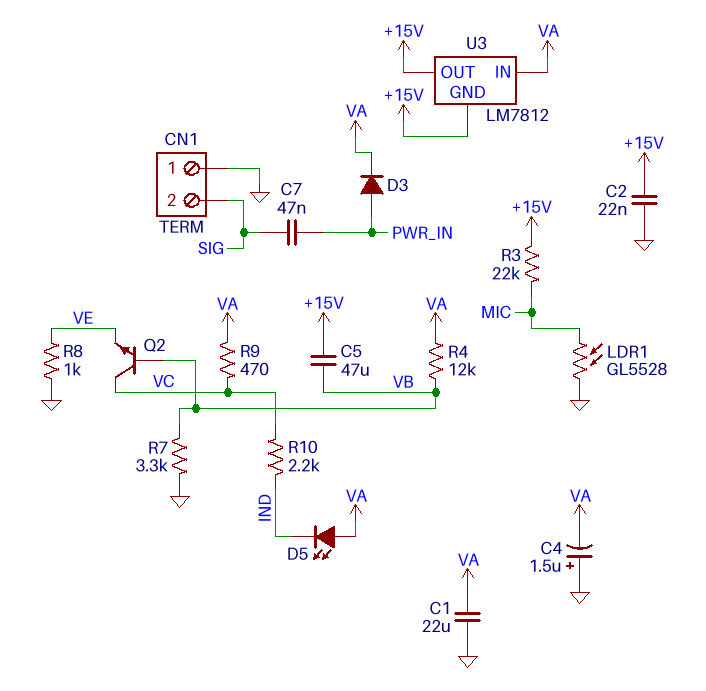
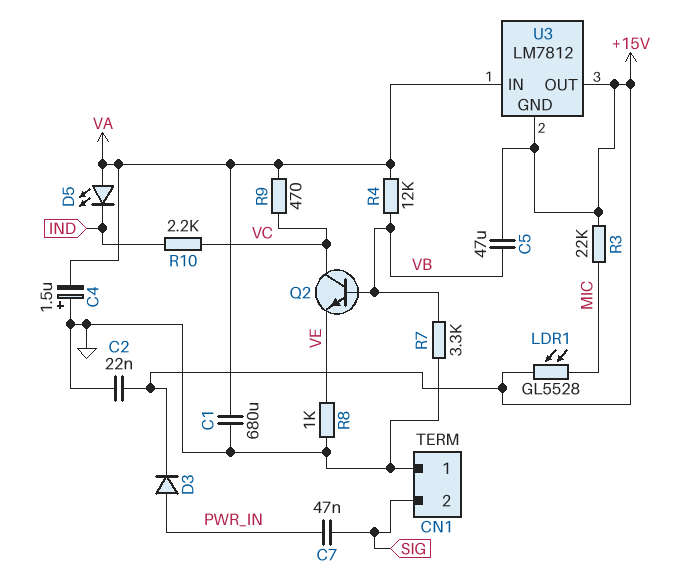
C1: 22uF (GND, VA) -> 680uF (GND, VA)
D3: diode (A PWR_IN, K VA) -> diode (A PWR_IN, K +15V)
LDR1: GL5528 (GND, MIC) -> GL5528 (+15V, MIC)

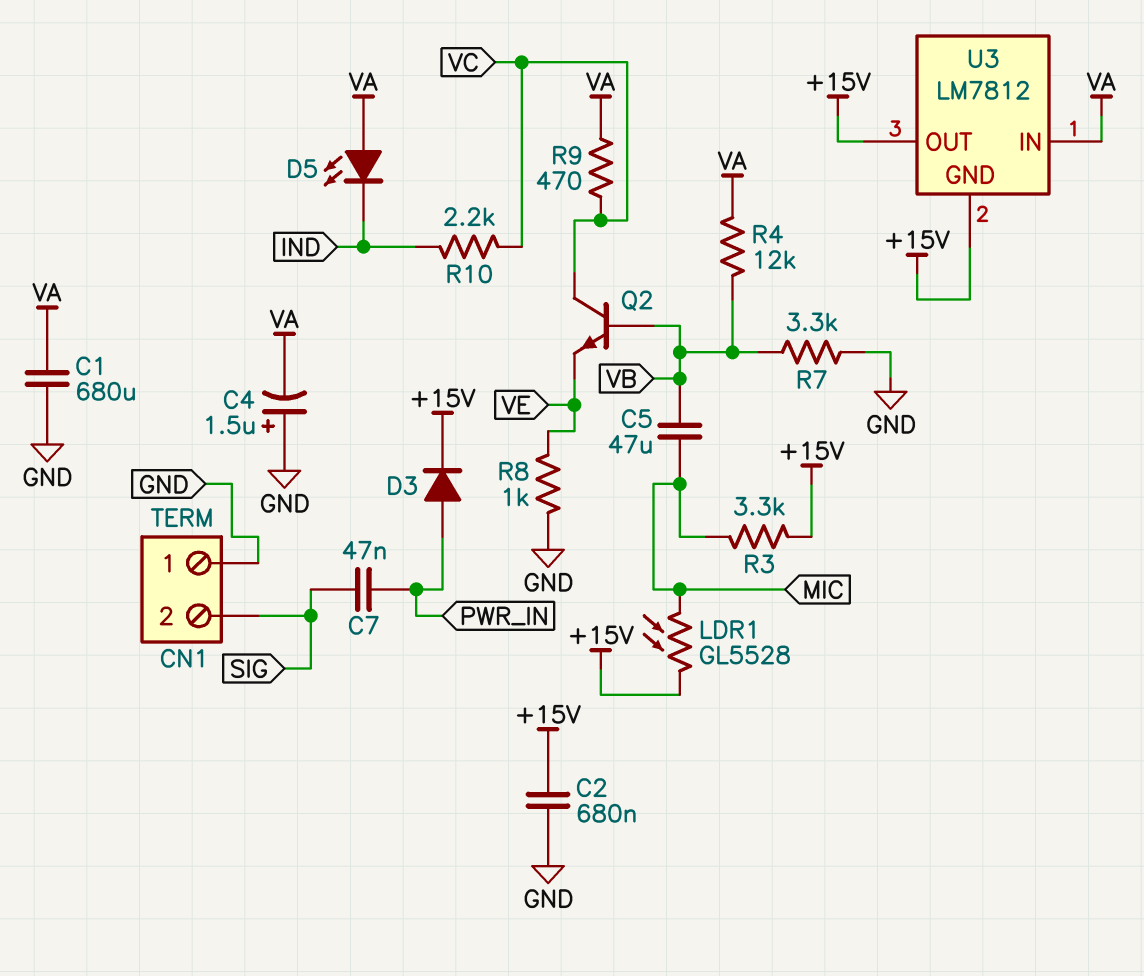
C2: 22nF (+15V, GND) -> 680nF (+15V, GND)
C5: 47uF (+15V, VB) -> 47uF (MIC, VB)
R3: 22k (+15V, MIC) -> 3.3k (+15V, MIC)

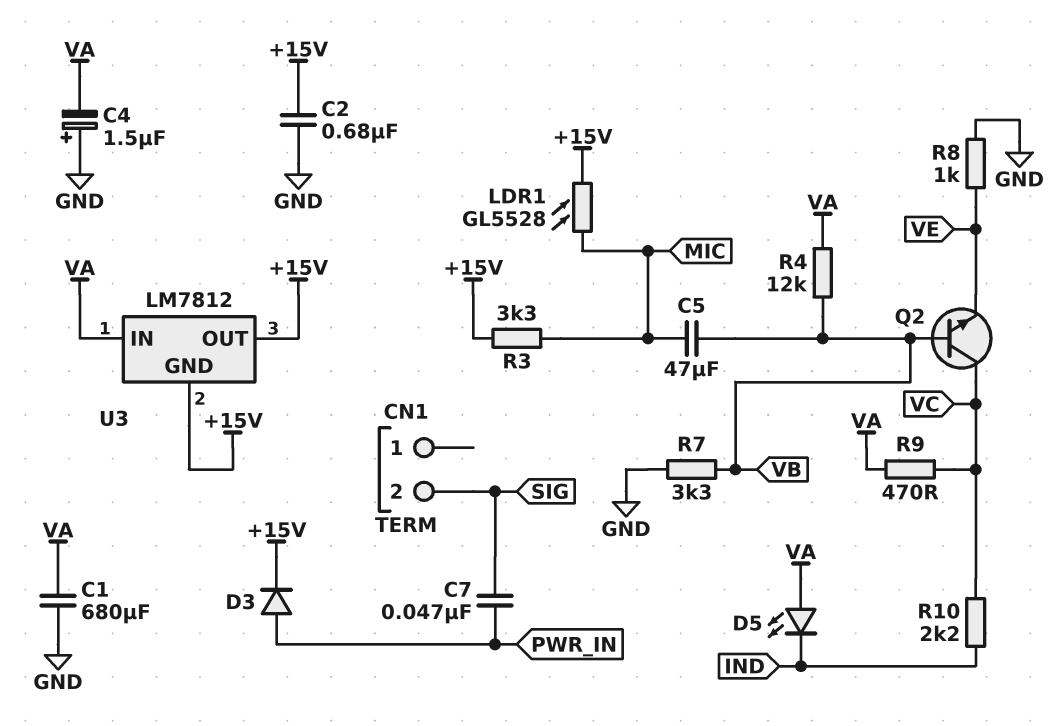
CN1 pin 1: GND -> none

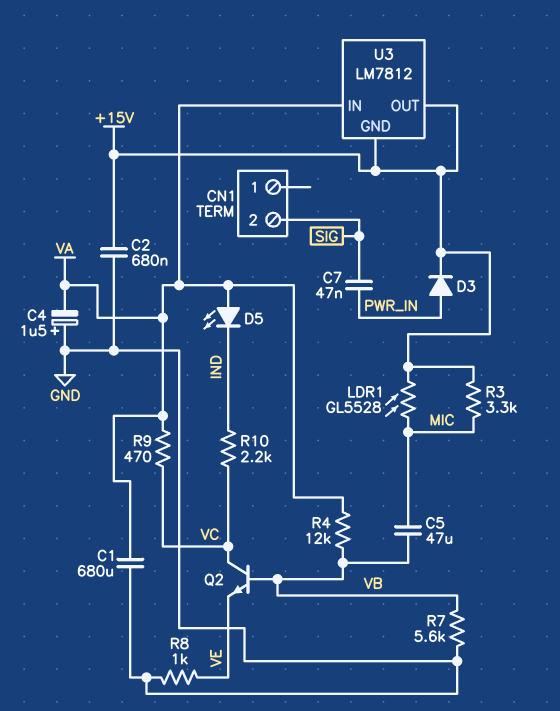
R7: 3.3k (GND, VB) -> 5.6k (GND, VB)

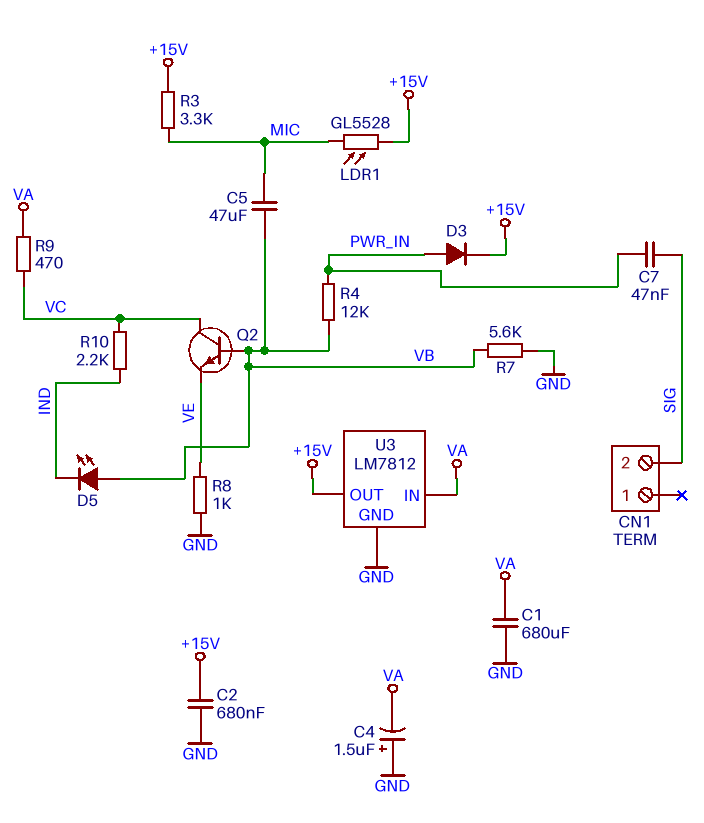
D5: LED (A VA, K IND) -> LED (A VB, K IND)
R4: 12k (VA, VB) -> 12k (PWR_IN, VB)
U3 pin GND: +15V -> GND

